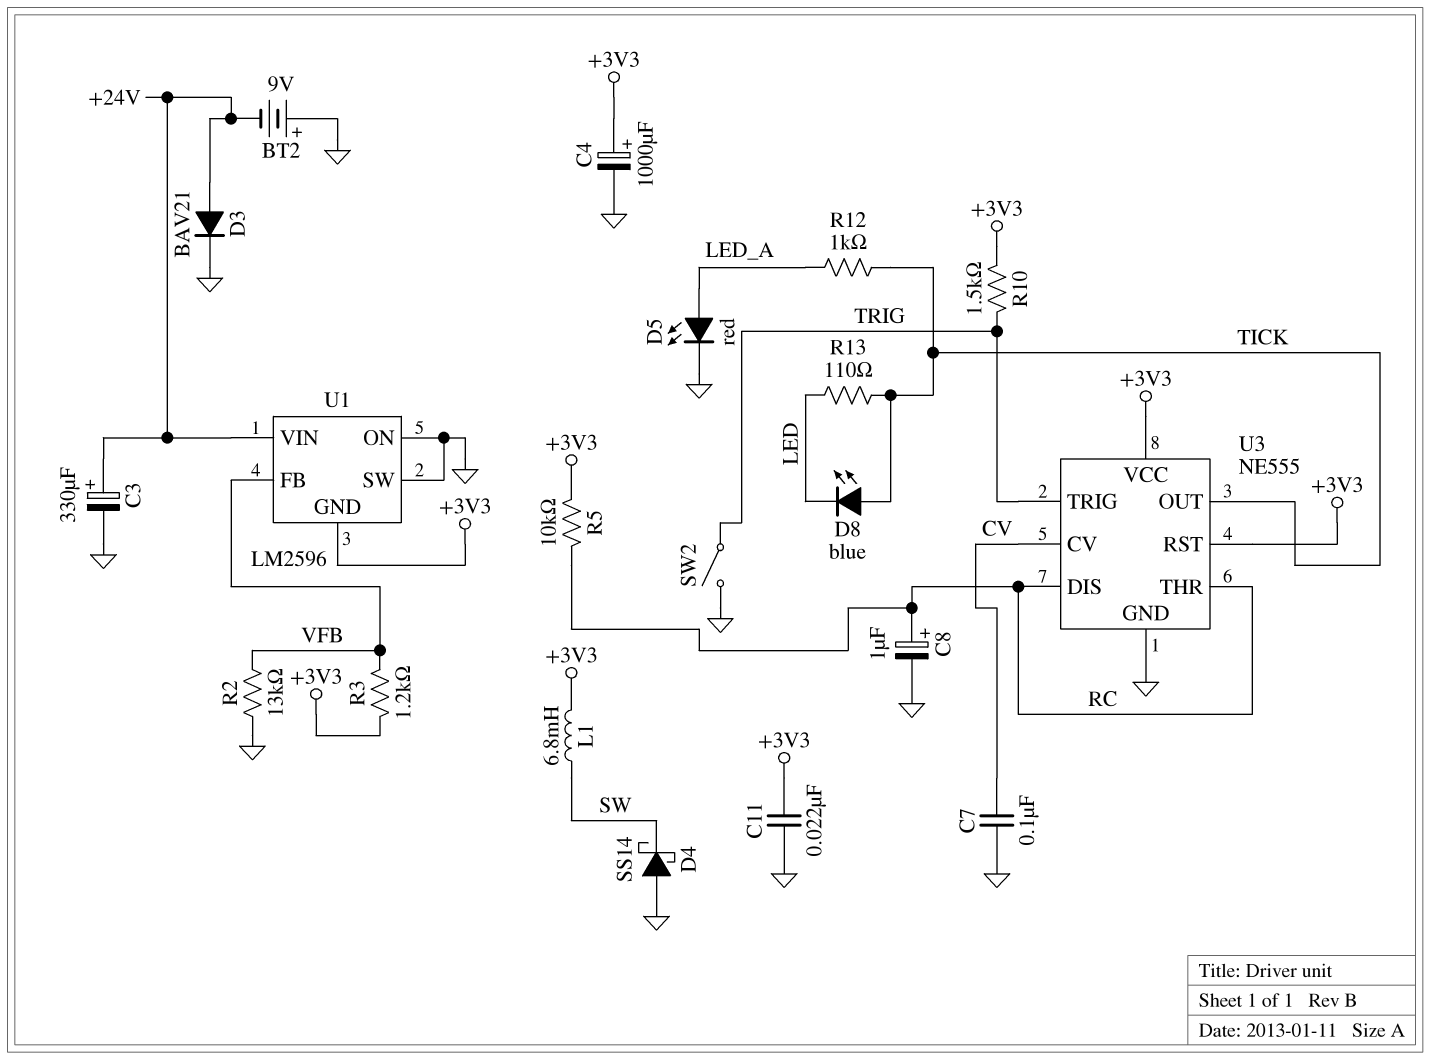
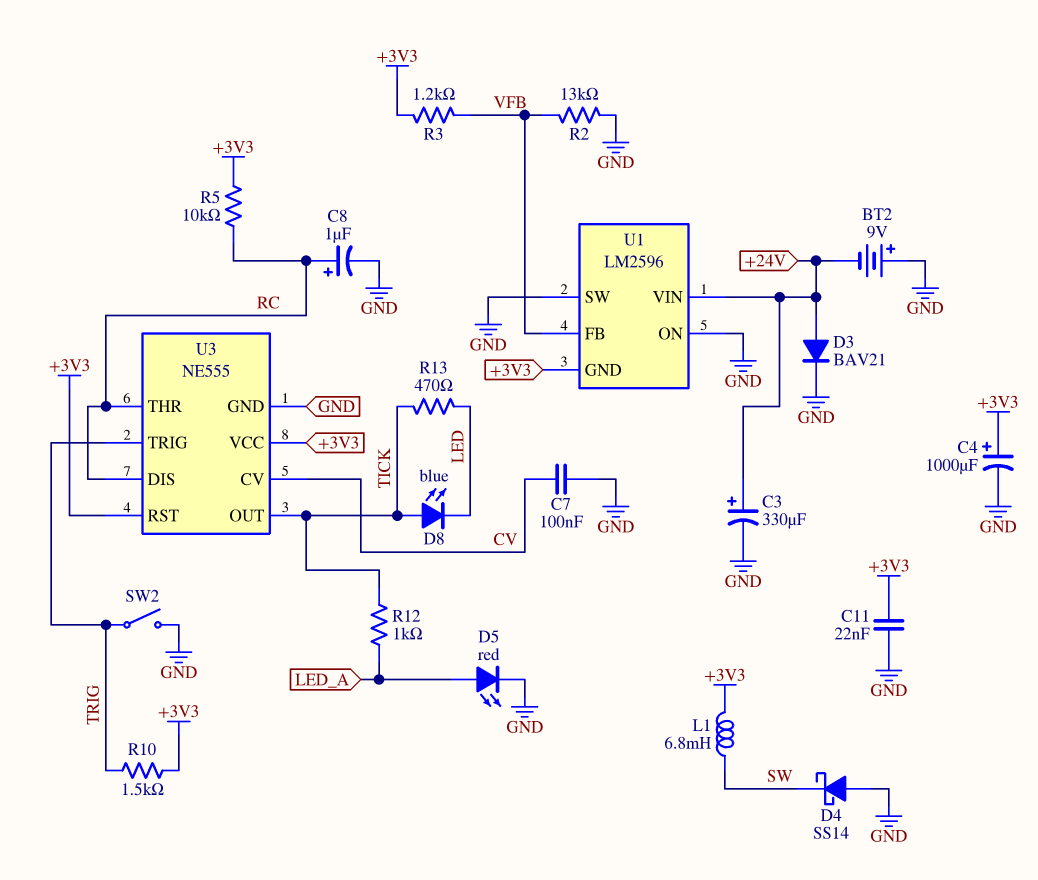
R13: 110 (LED, TICK) -> 470 (LED, TICK)

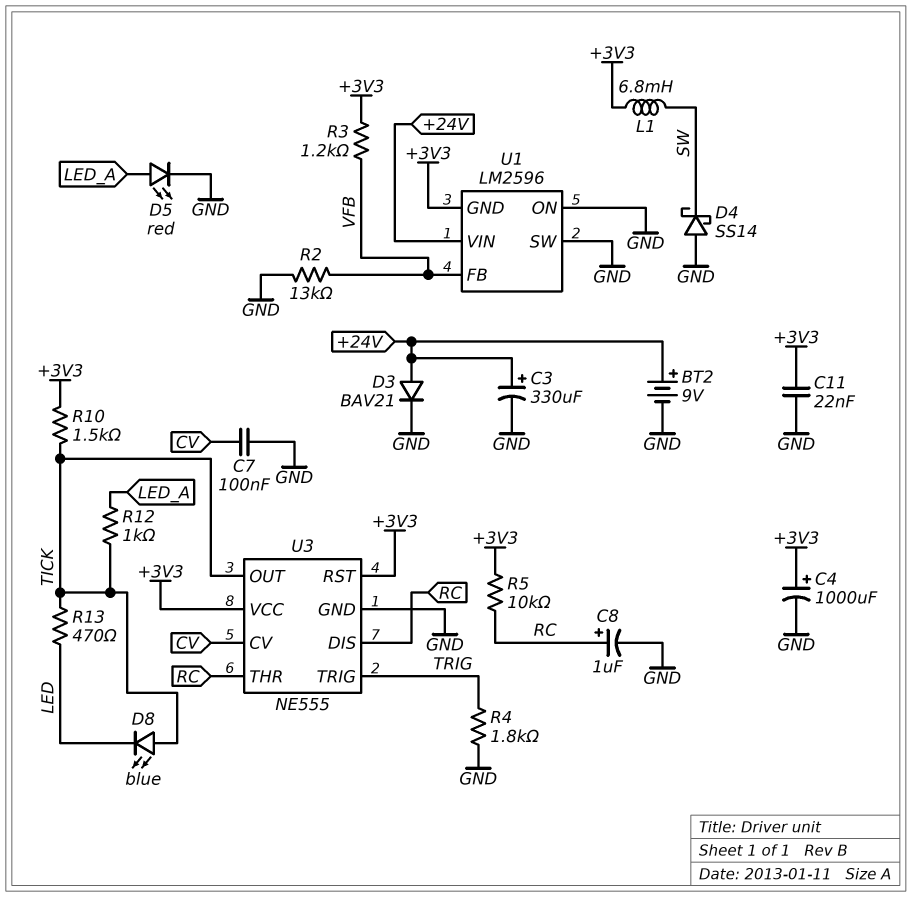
BT2: 9V (plus GND, minus +24V) -> 9V (plus +24V, minus GND)
R4: none -> 1.8k (GND, TRIG)
R10: 1.5k (+3V3, TRIG) -> 1.5k (+3V3, TICK)
SW2: switch (GND, TRIG) -> none

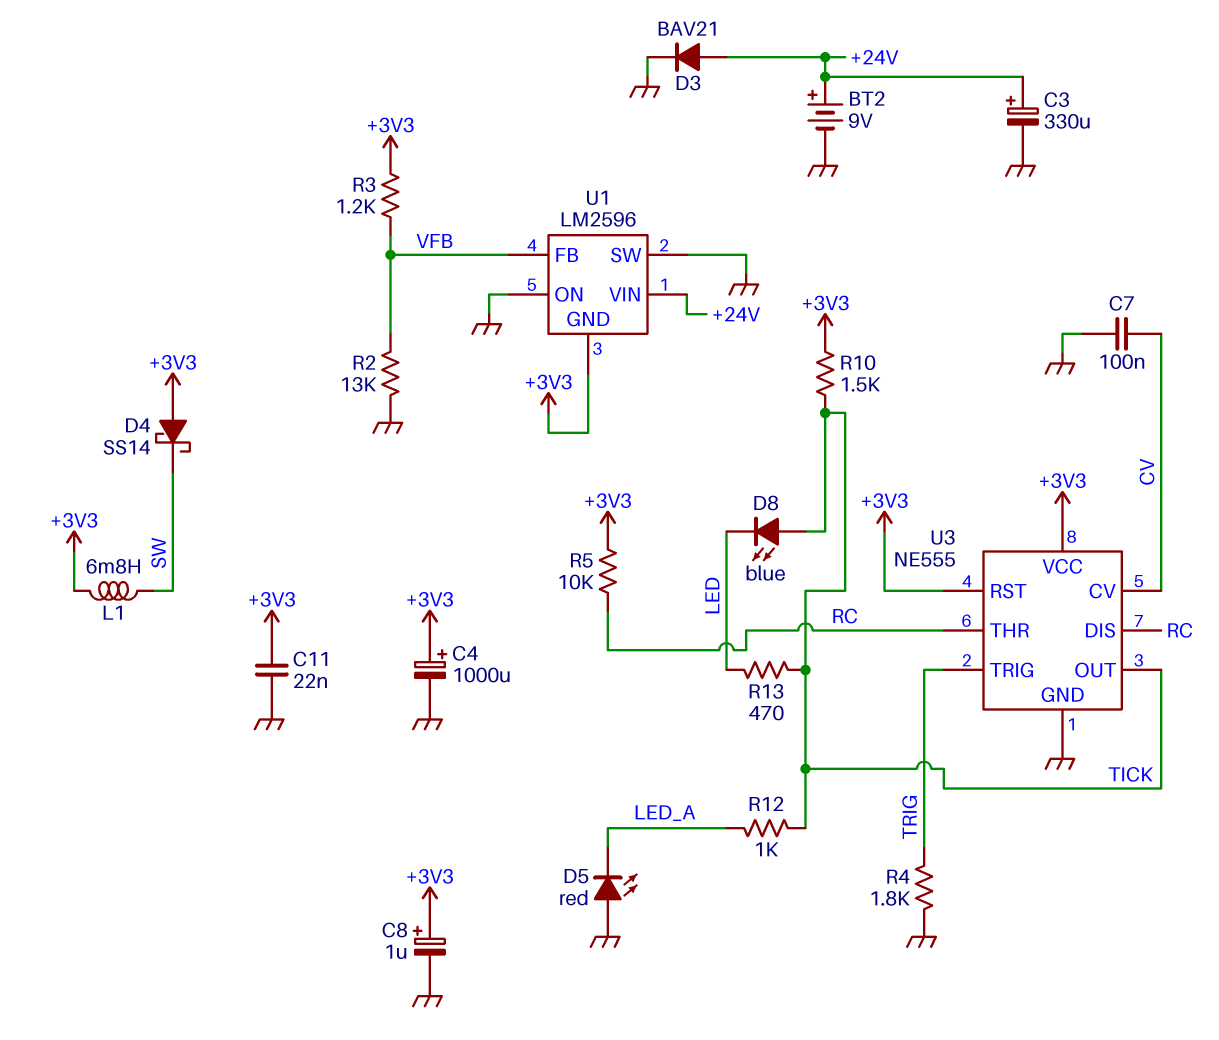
C8: 1uF (plus RC, minus GND) -> 1uF (plus +3V3, minus GND)
D4: schottky SS14 (A GND, K SW) -> schottky SS14 (A +3V3, K SW)
D5: LED red (A LED_A, K GND) -> LED red (A GND, K LED_A)

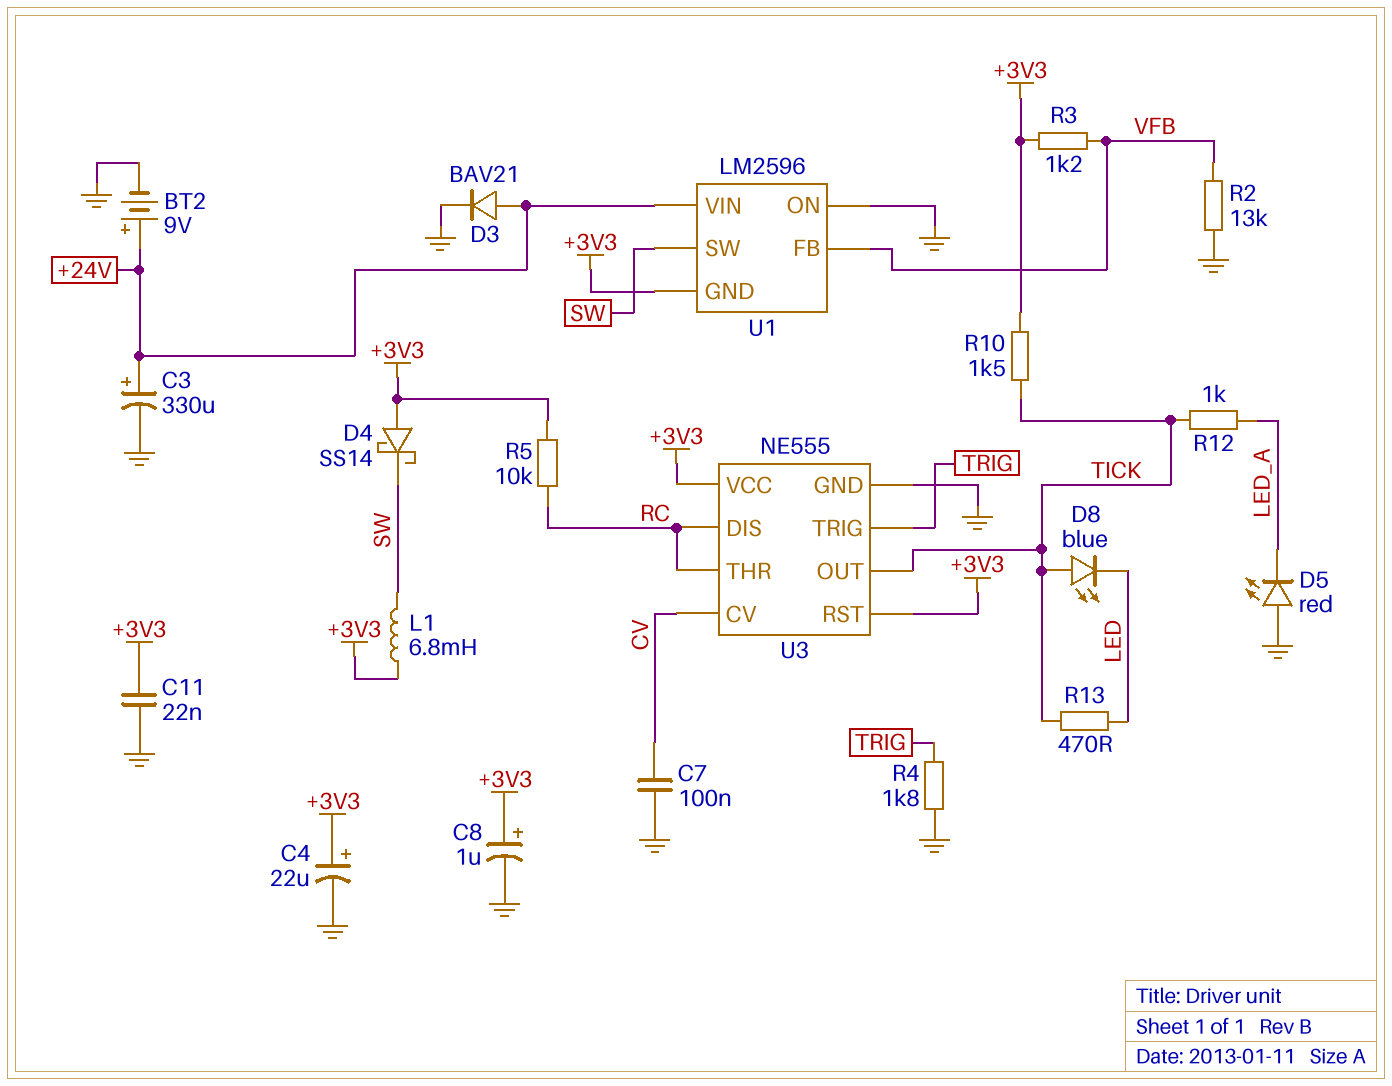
C4: 1000uF (plus +3V3, minus GND) -> 22uF (plus +3V3, minus GND)
U1 pin SW: GND -> SW

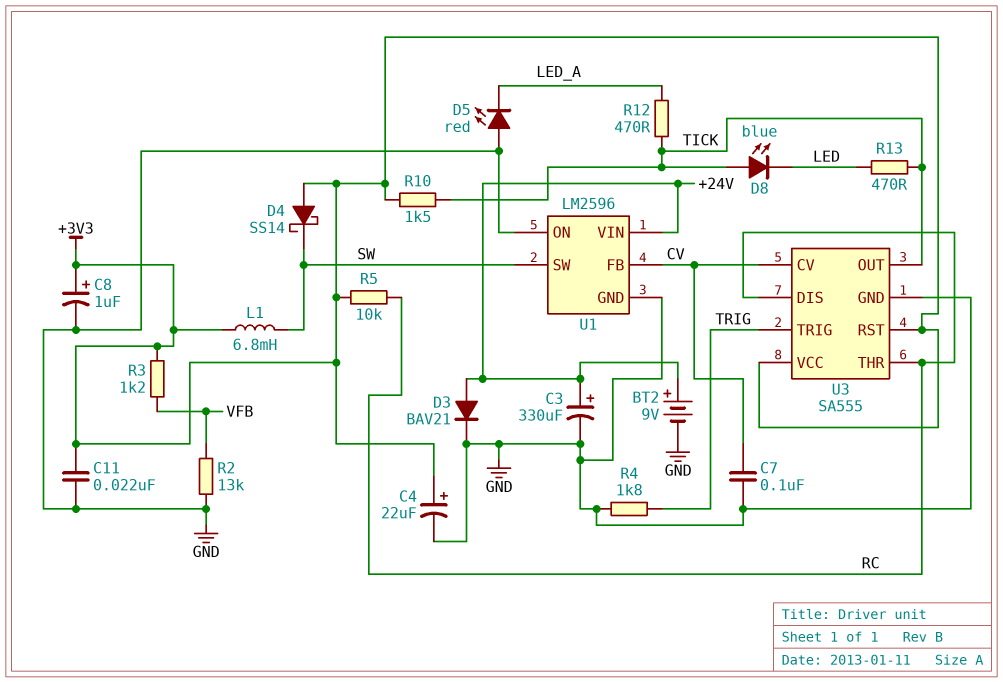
R12: 1k (LED_A, TICK) -> 470 (LED_A, TICK)
U1 pin FB: VFB -> CV
U1 pin GND: +3V3 -> GND
U3: NE555 -> SA555

